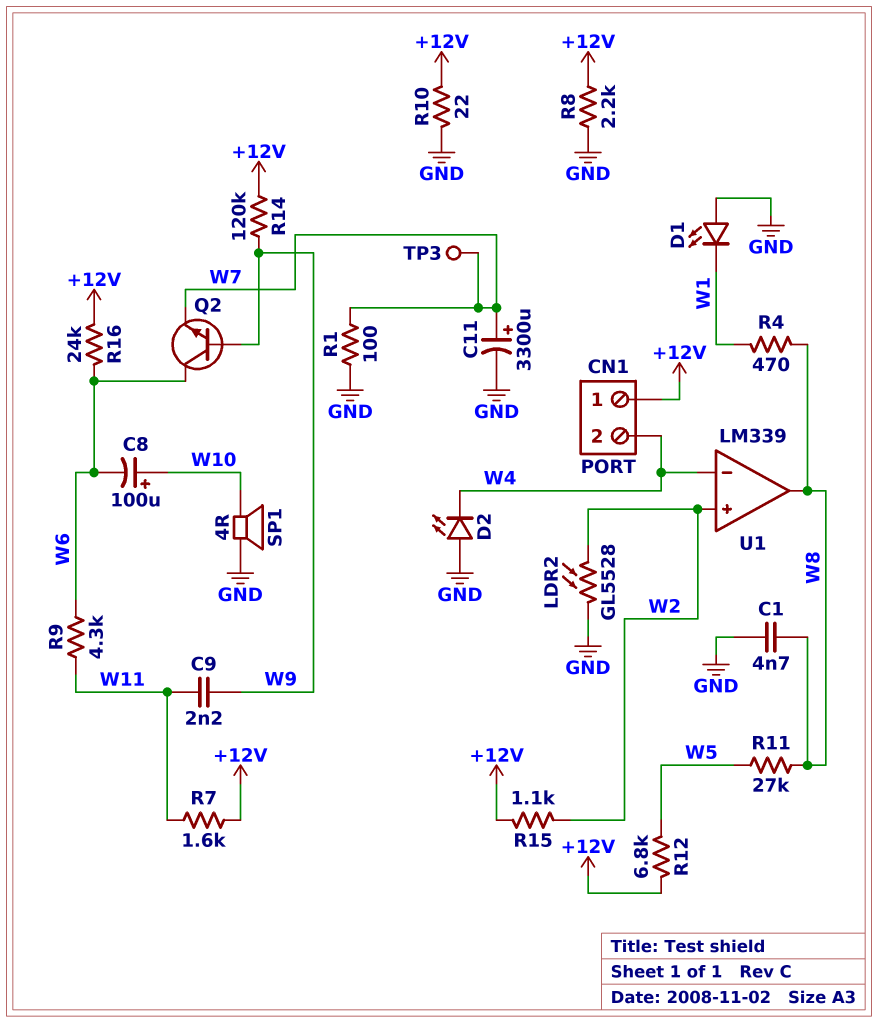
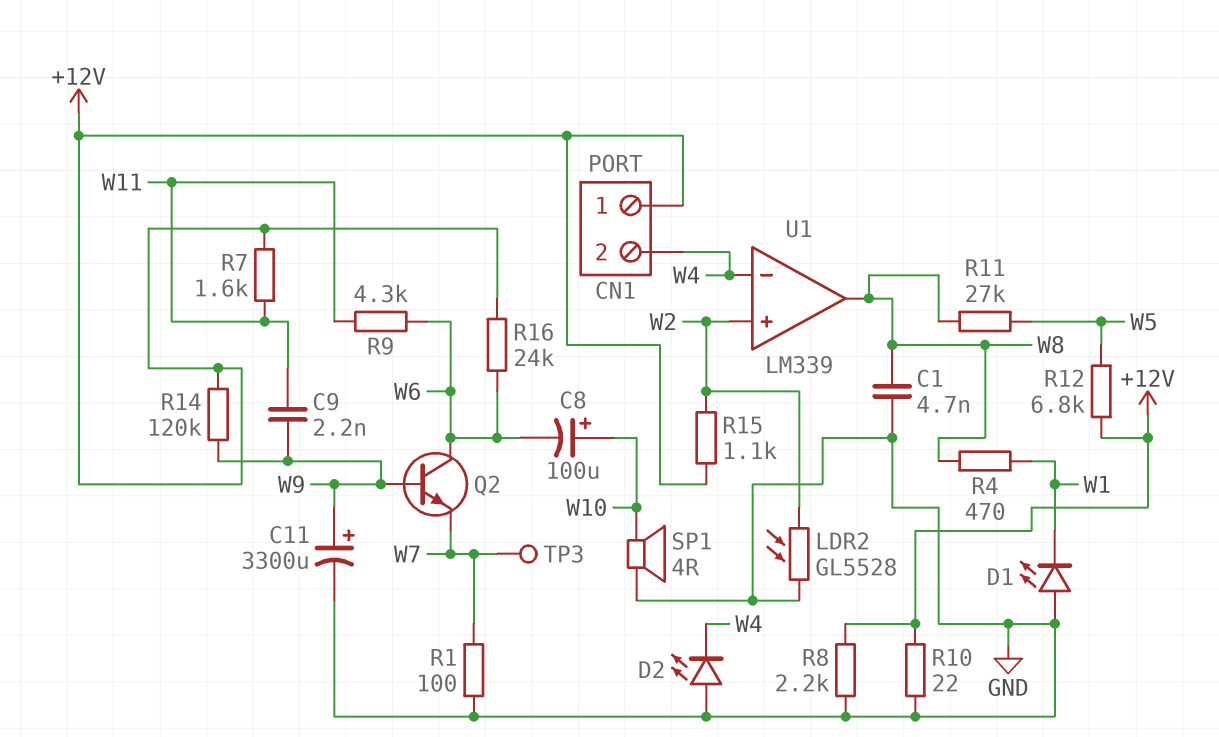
C11: 3300uF (plus W7, minus GND) -> 3300uF (plus W9, minus GND)

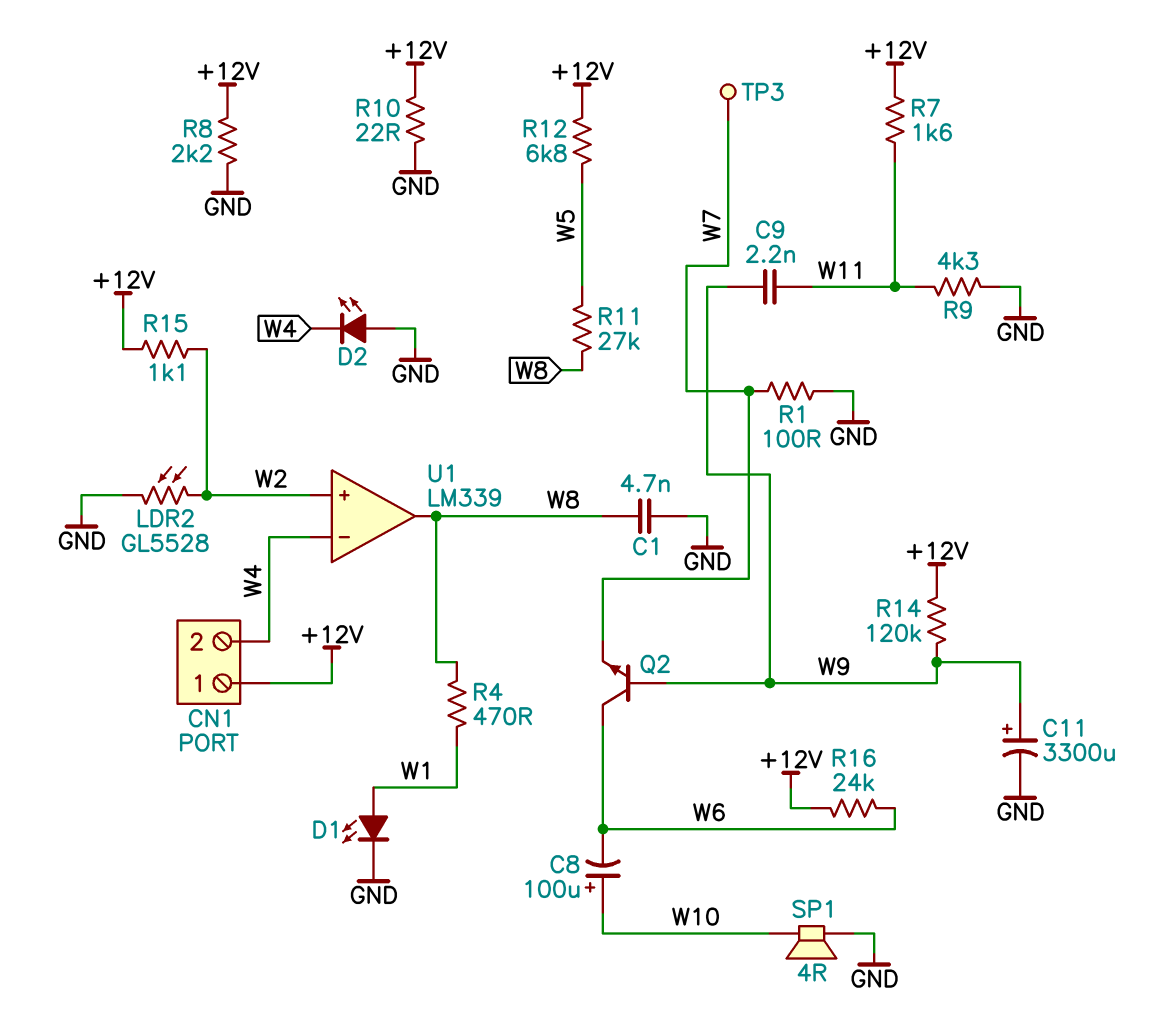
D1: LED (A GND, K W1) -> LED (A W1, K GND)
R9: 4.3k (W6, W11) -> 4.3k (GND, W11)

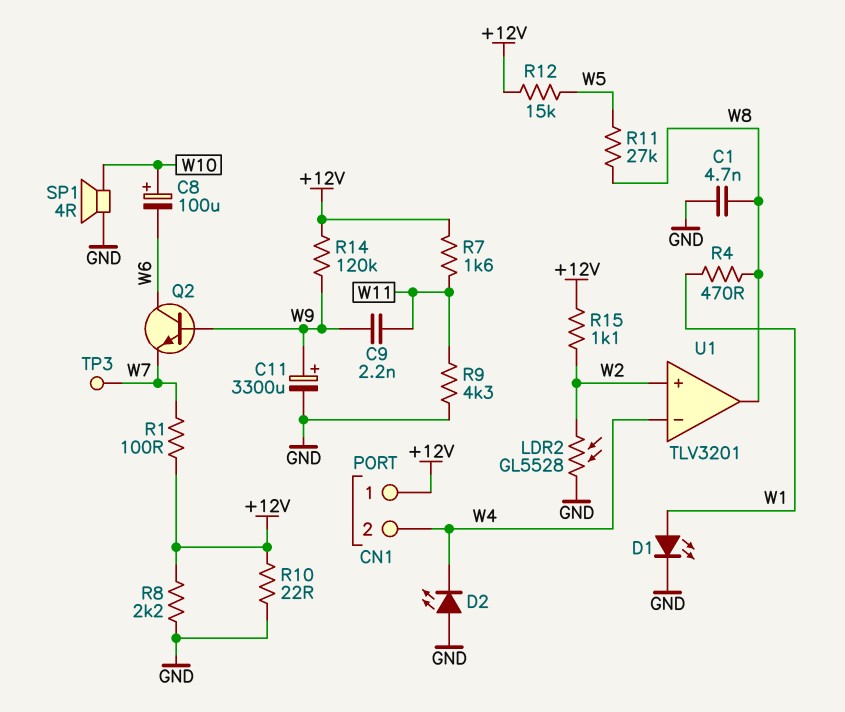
R1: 100 (GND, W7) -> 100 (+12V, W7)
R12: 6.8k (+12V, W5) -> 15k (+12V, W5)
R16: 24k (+12V, W6) -> none
U1: LM339 -> TLV3201

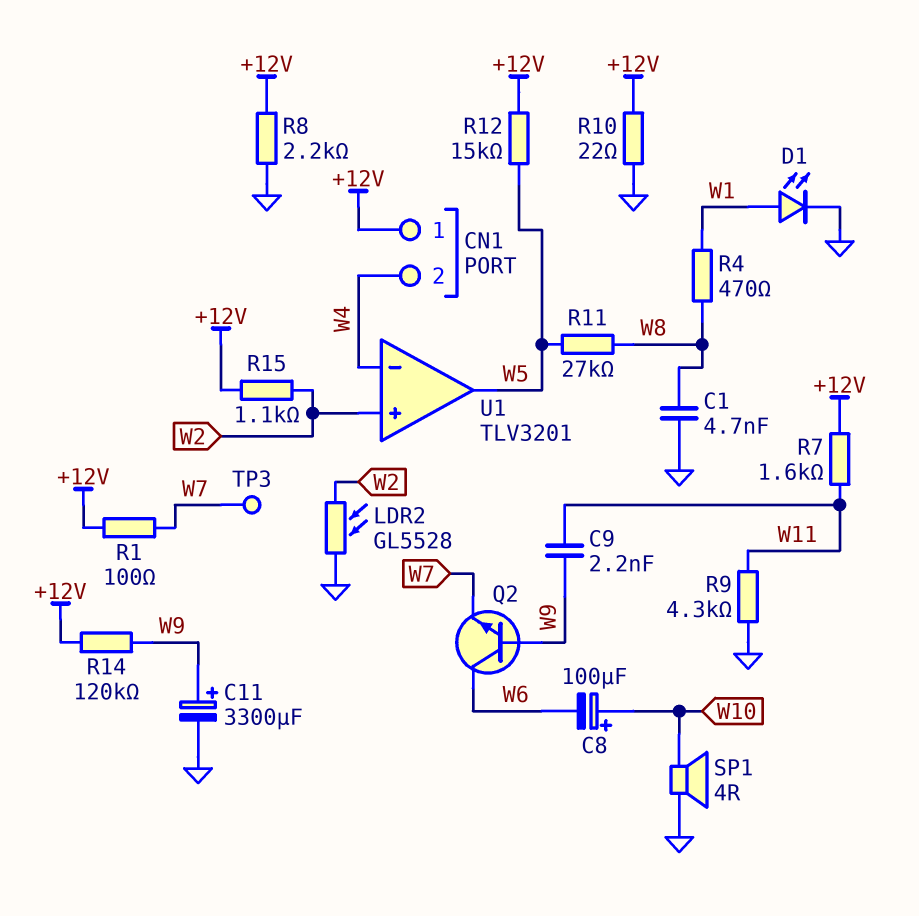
D2: LED (A GND, K W4) -> none
U1 pin out: W8 -> W5

